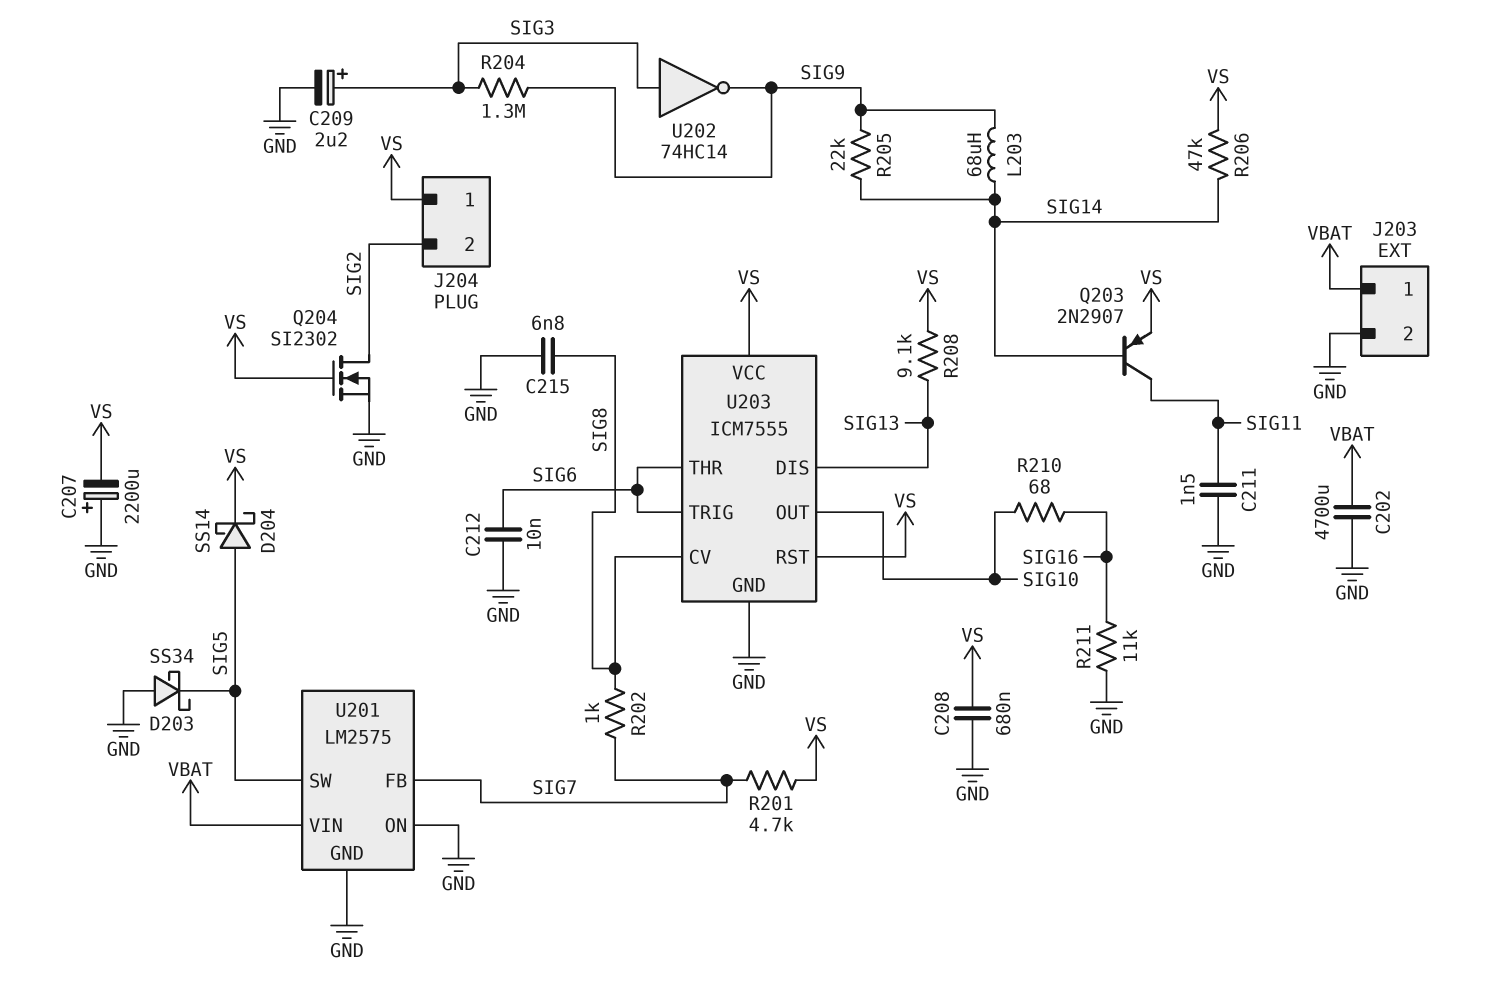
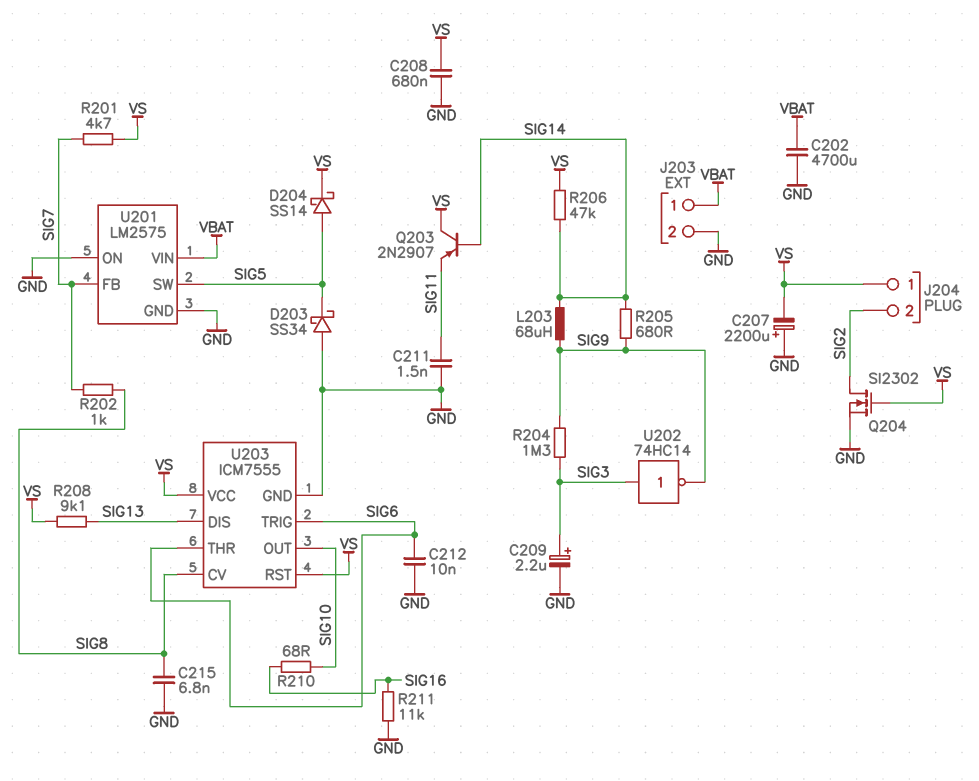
Q203: PNP 2N2907 (B SIG14, C SIG11, E VS) -> PNP 2N2907 (B SIG14, C VS, E SIG11)
R205: 22k (SIG9, SIG14) -> 680 (SIG9, SIG14)

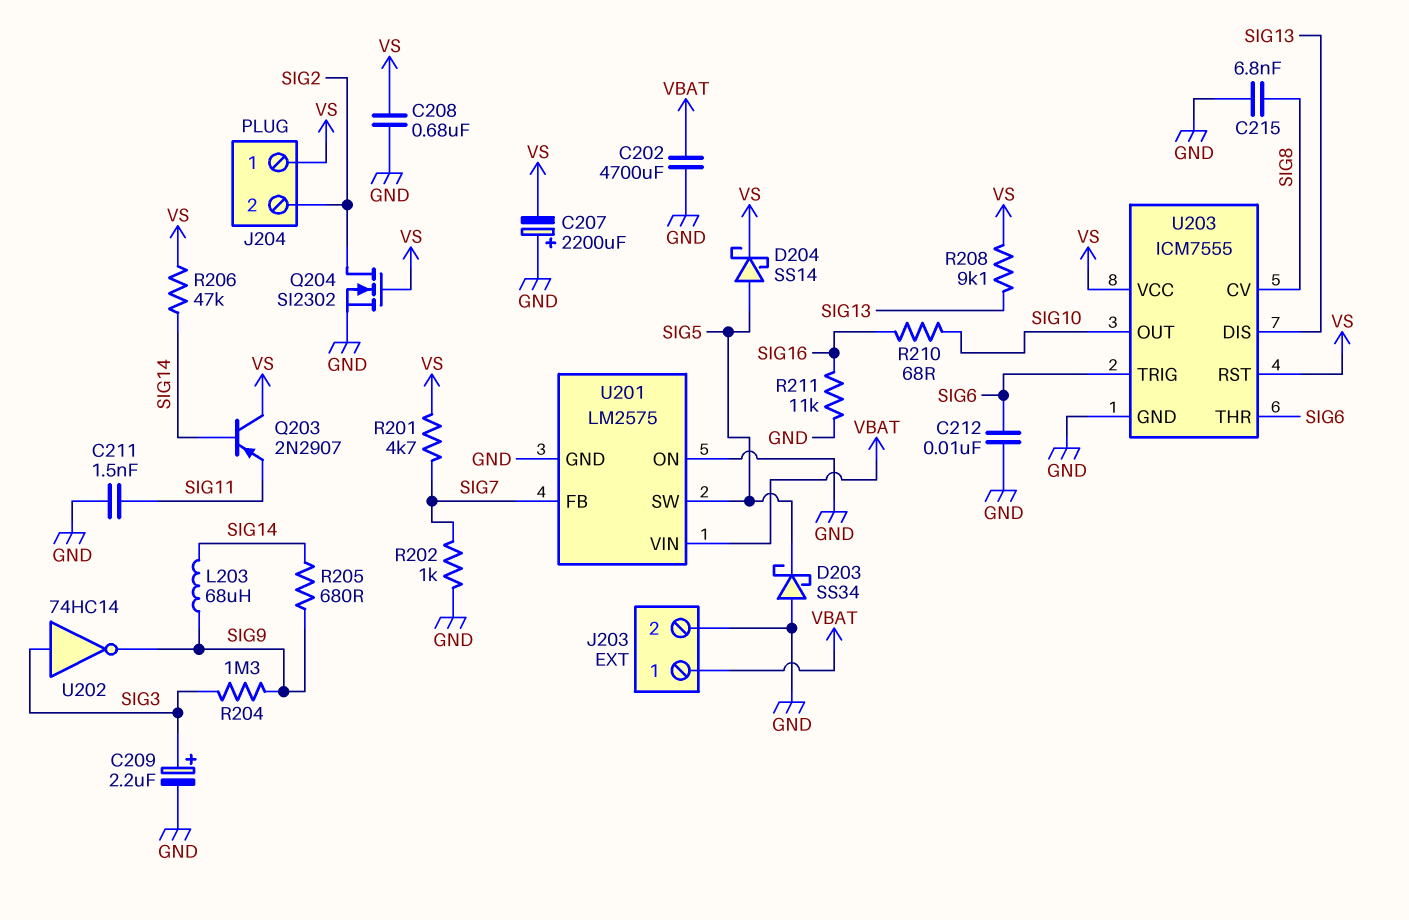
R202: 1k (SIG7, SIG8) -> 1k (GND, SIG7)

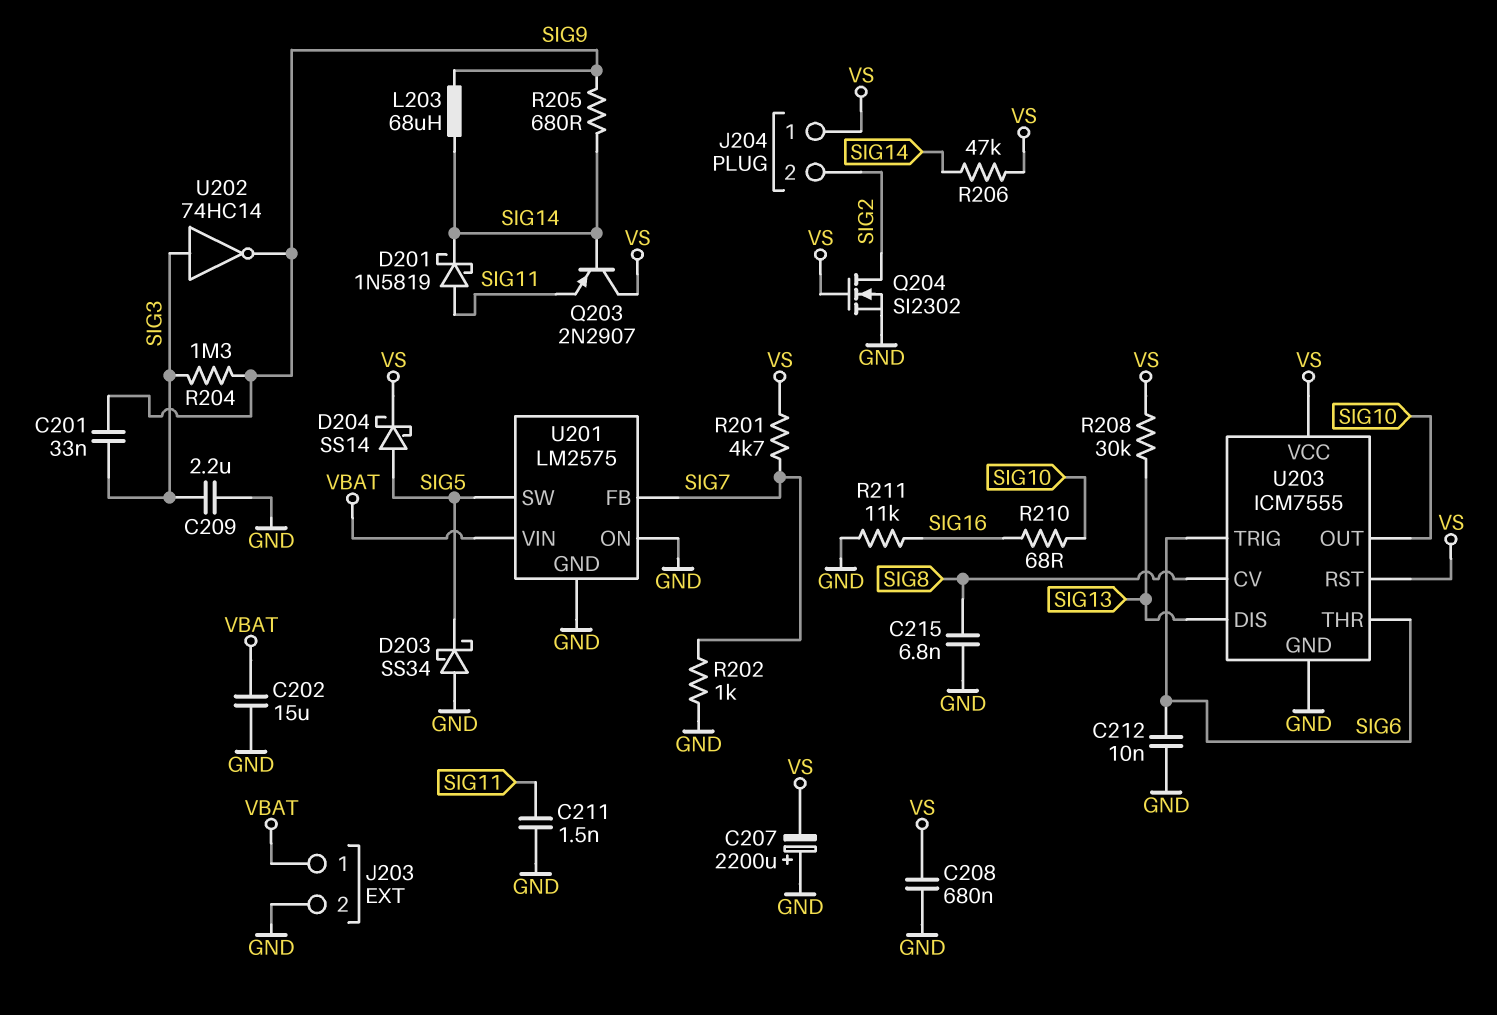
C201: none -> 33nF (SIG3, SIG9)
C202: 4700uF (GND, VBAT) -> 15uF (GND, VBAT)
C209: 2.2uF (plus SIG3, minus GND) -> 2.2uF (GND, SIG3)
D201: none -> schottky 1N5819 (A SIG11, K SIG14)
R208: 9.1k (SIG13, VS) -> 30k (SIG13, VS)

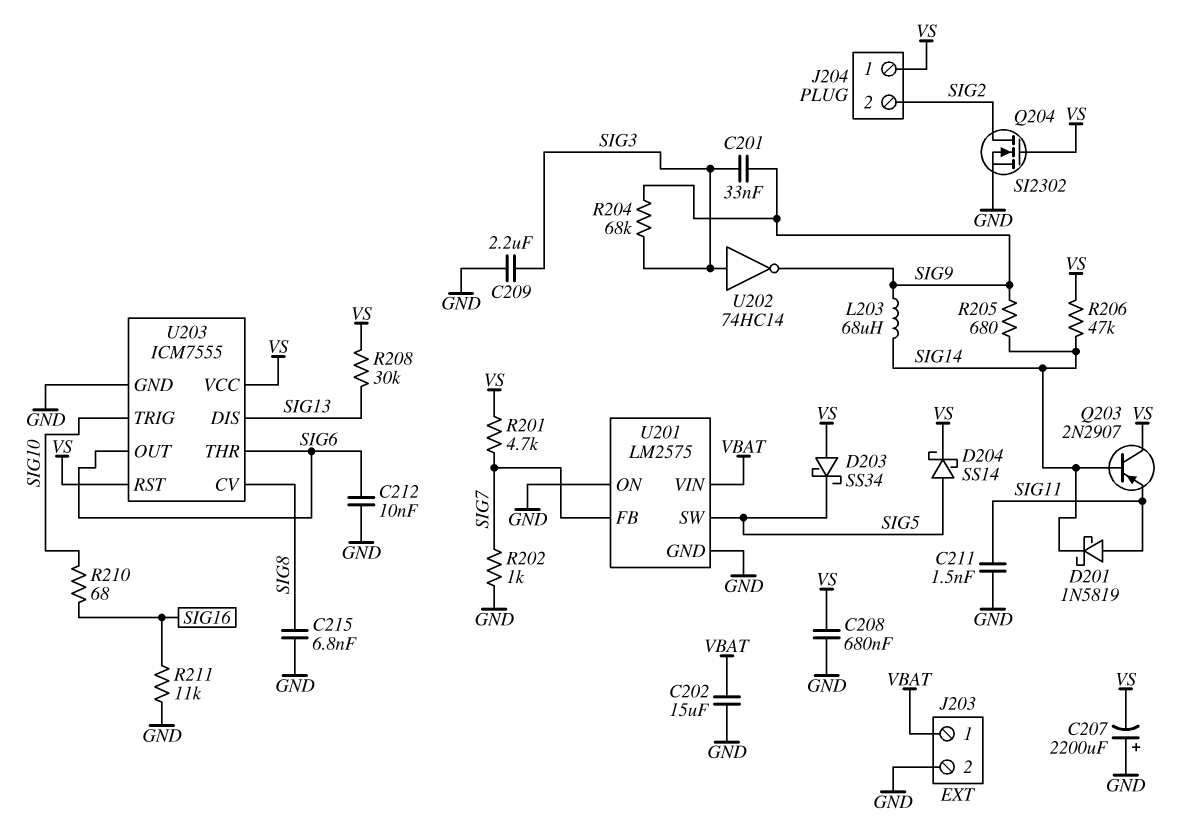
D203: schottky SS34 (A GND, K SIG5) -> schottky SS34 (A VS, K SIG5)
R204: 1.3M (SIG3, SIG9) -> 68k (SIG3, SIG9)
U203 pin OUT: SIG10 -> SIG6
U203 pin TRIG: SIG6 -> SIG10

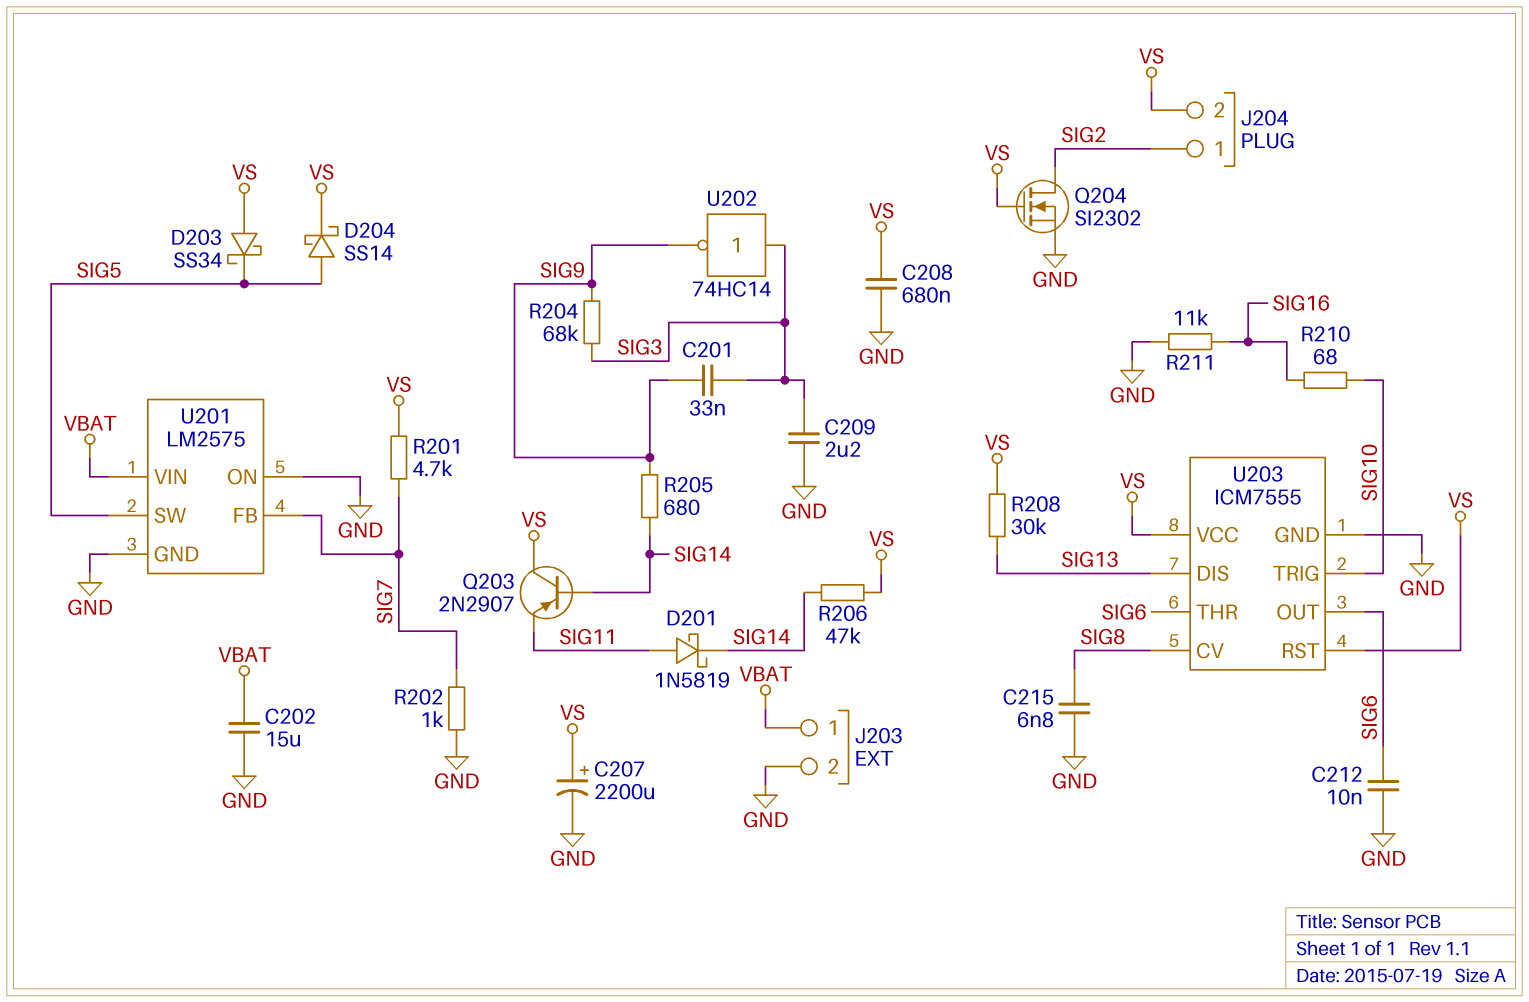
C207: 2200uF (plus GND, minus VS) -> 2200uF (plus VS, minus GND)
C211: 1.5nF (GND, SIG11) -> none
J204 pin 1: VS -> SIG2
J204 pin 2: SIG2 -> VS
L203: 68uH (SIG9, SIG14) -> none

